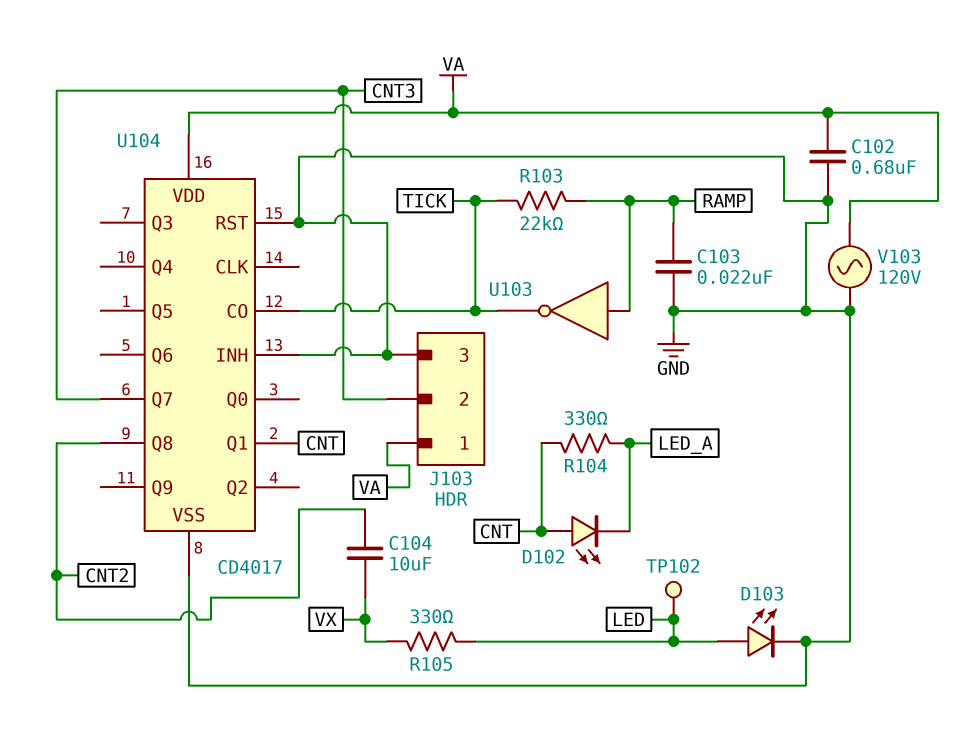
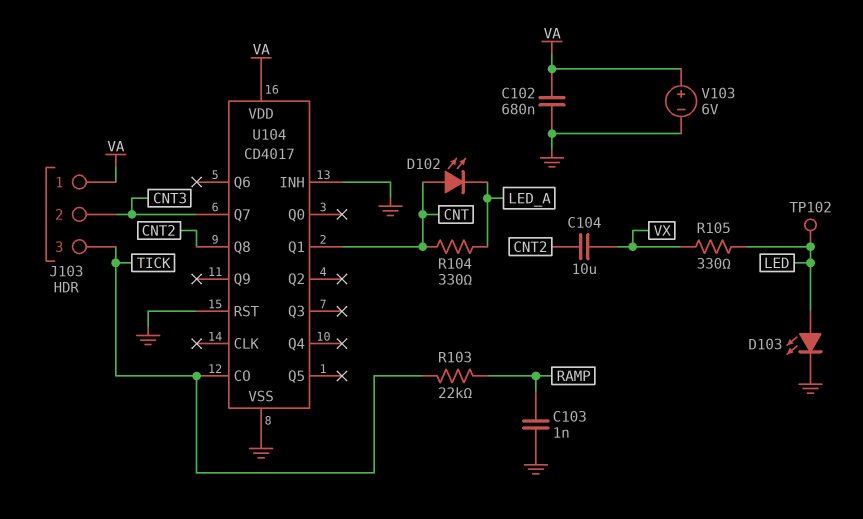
C103: 22nF (GND, RAMP) -> 1nF (GND, RAMP)
J103 pin 3: GND -> TICK
U103: NOT (in RAMP, out TICK) -> none
V103: AC 120V (GND, VA) -> 6V (plus VA, minus GND)

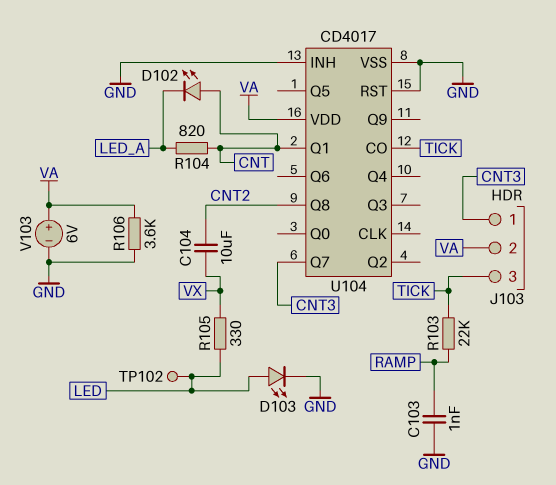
C102: 680nF (GND, VA) -> none
J103 pin 1: VA -> CNT3
J103 pin 2: CNT3 -> VA
R104: 330 (CNT, LED_A) -> 820 (CNT, LED_A)
R106: none -> 3.6k (GND, VA)

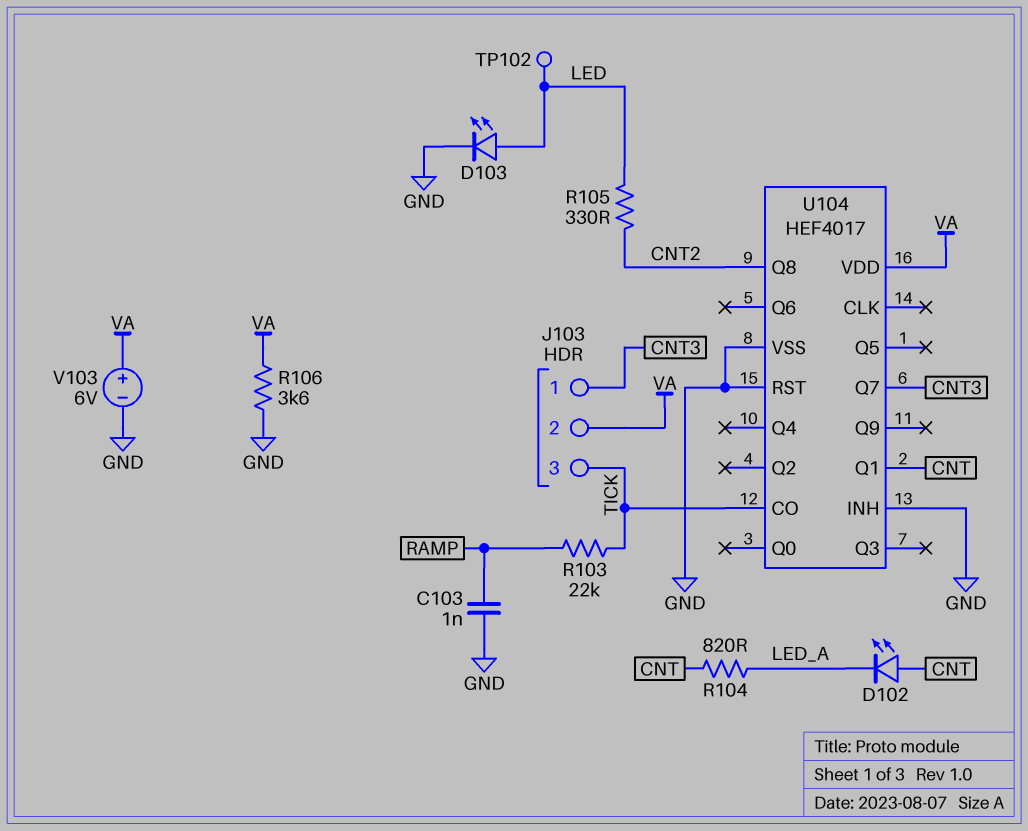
C104: 10uF (CNT2, VX) -> none
R105: 330 (LED, VX) -> 330 (CNT2, LED)
U104: CD4017 -> HEF4017

